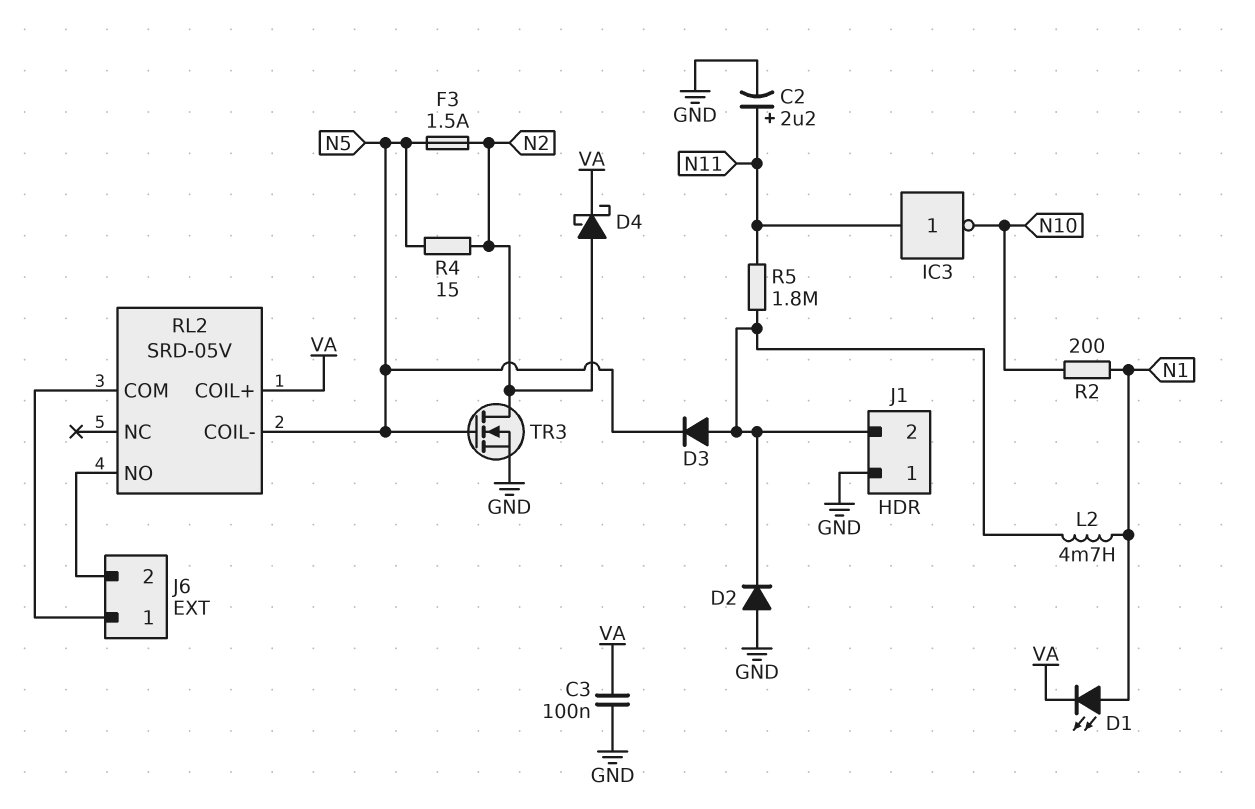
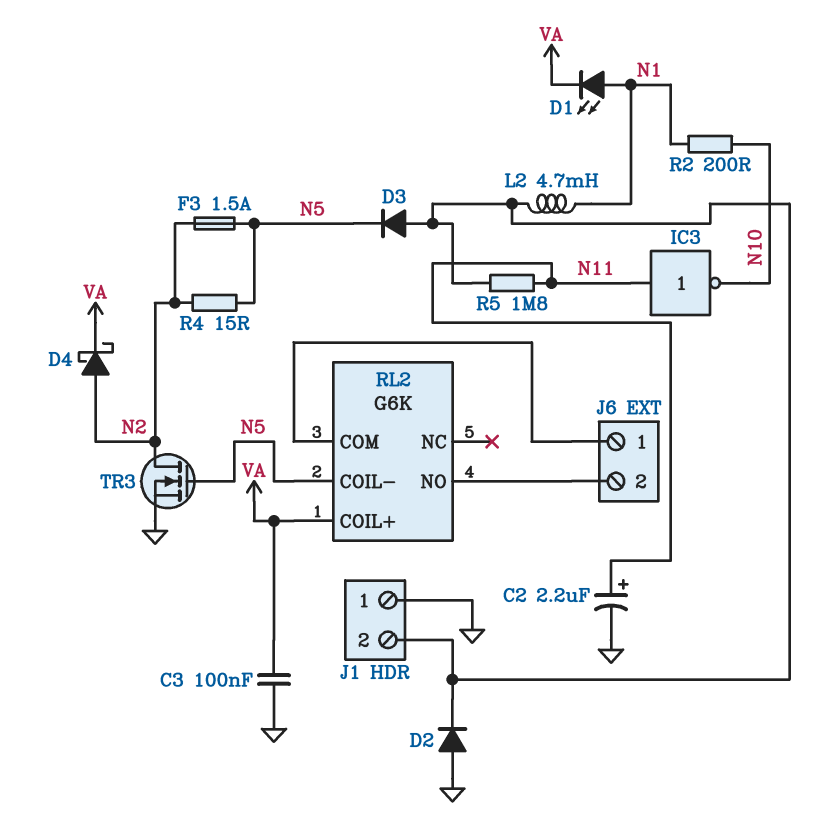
RL2: SRD-05V -> G6K

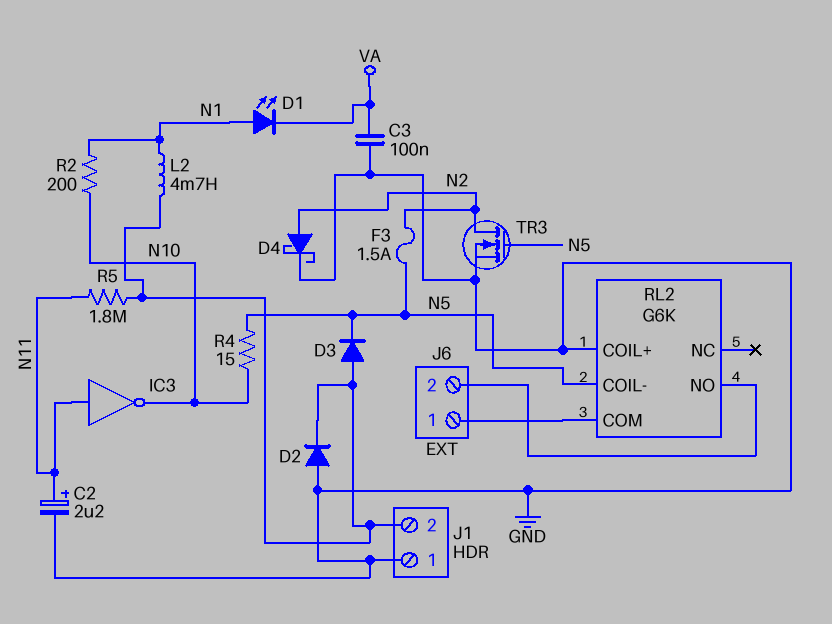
D4: schottky (A N2, K VA) -> schottky (A N2, K GND)
R4: 15 (N2, N5) -> 15 (N5, N10)
RL2 pin COIL+: VA -> GND

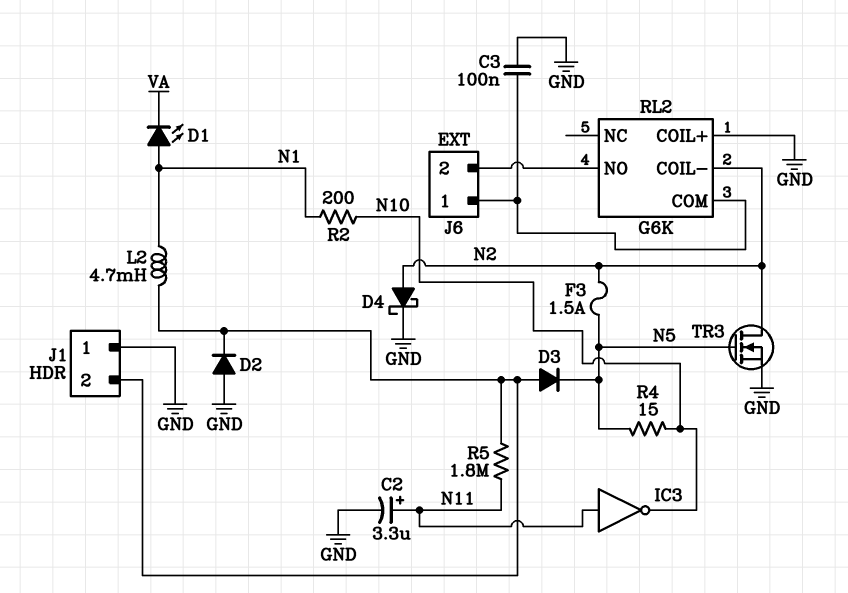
C2: 2.2uF (plus N11, minus GND) -> 3.3uF (plus N11, minus GND)
C3: 100nF (GND, VA) -> 100nF (GND, J6/1)
RL2 pin COIL-: N5 -> N2

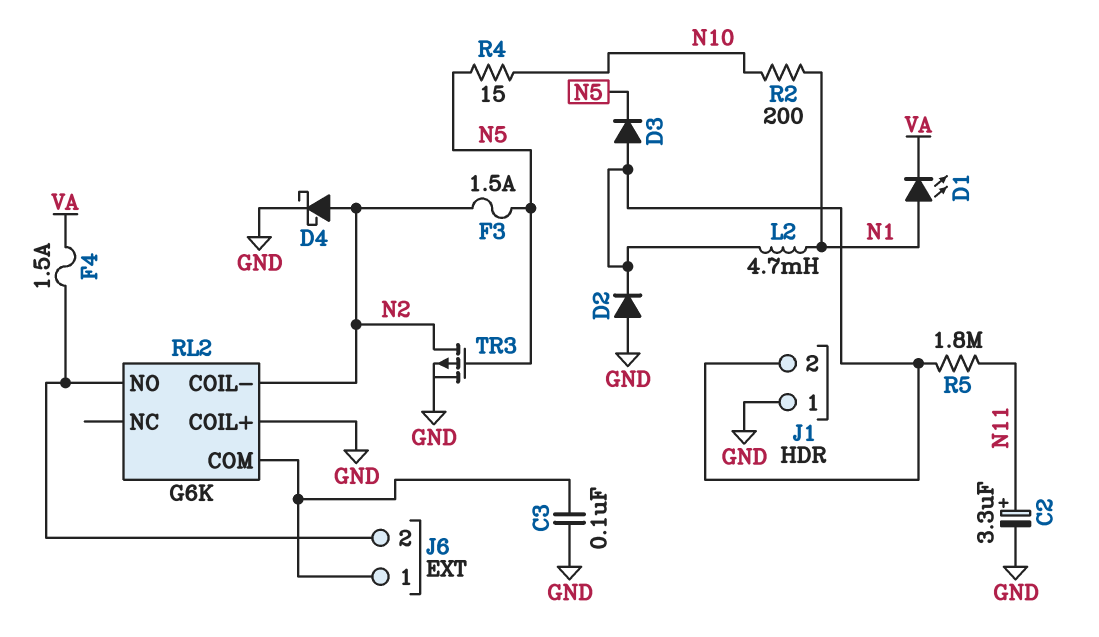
F4: none -> 1.5A (J6/2, VA)
IC3: NOT (in N11, out N10) -> none
TR3: NMOS (G N5, D N2, S GND) -> PMOS (G N5, D N2, S GND)

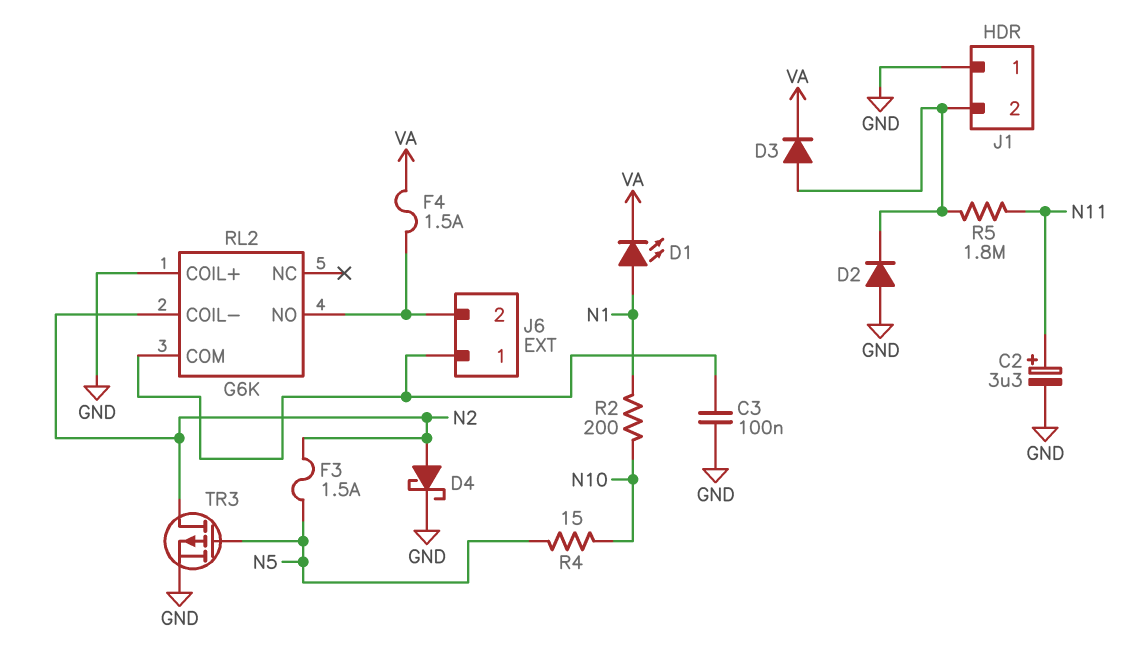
D3: diode (A J1/2, K N5) -> diode (A J1/2, K VA)
L2: 4.7mH (J1/2, N1) -> none

